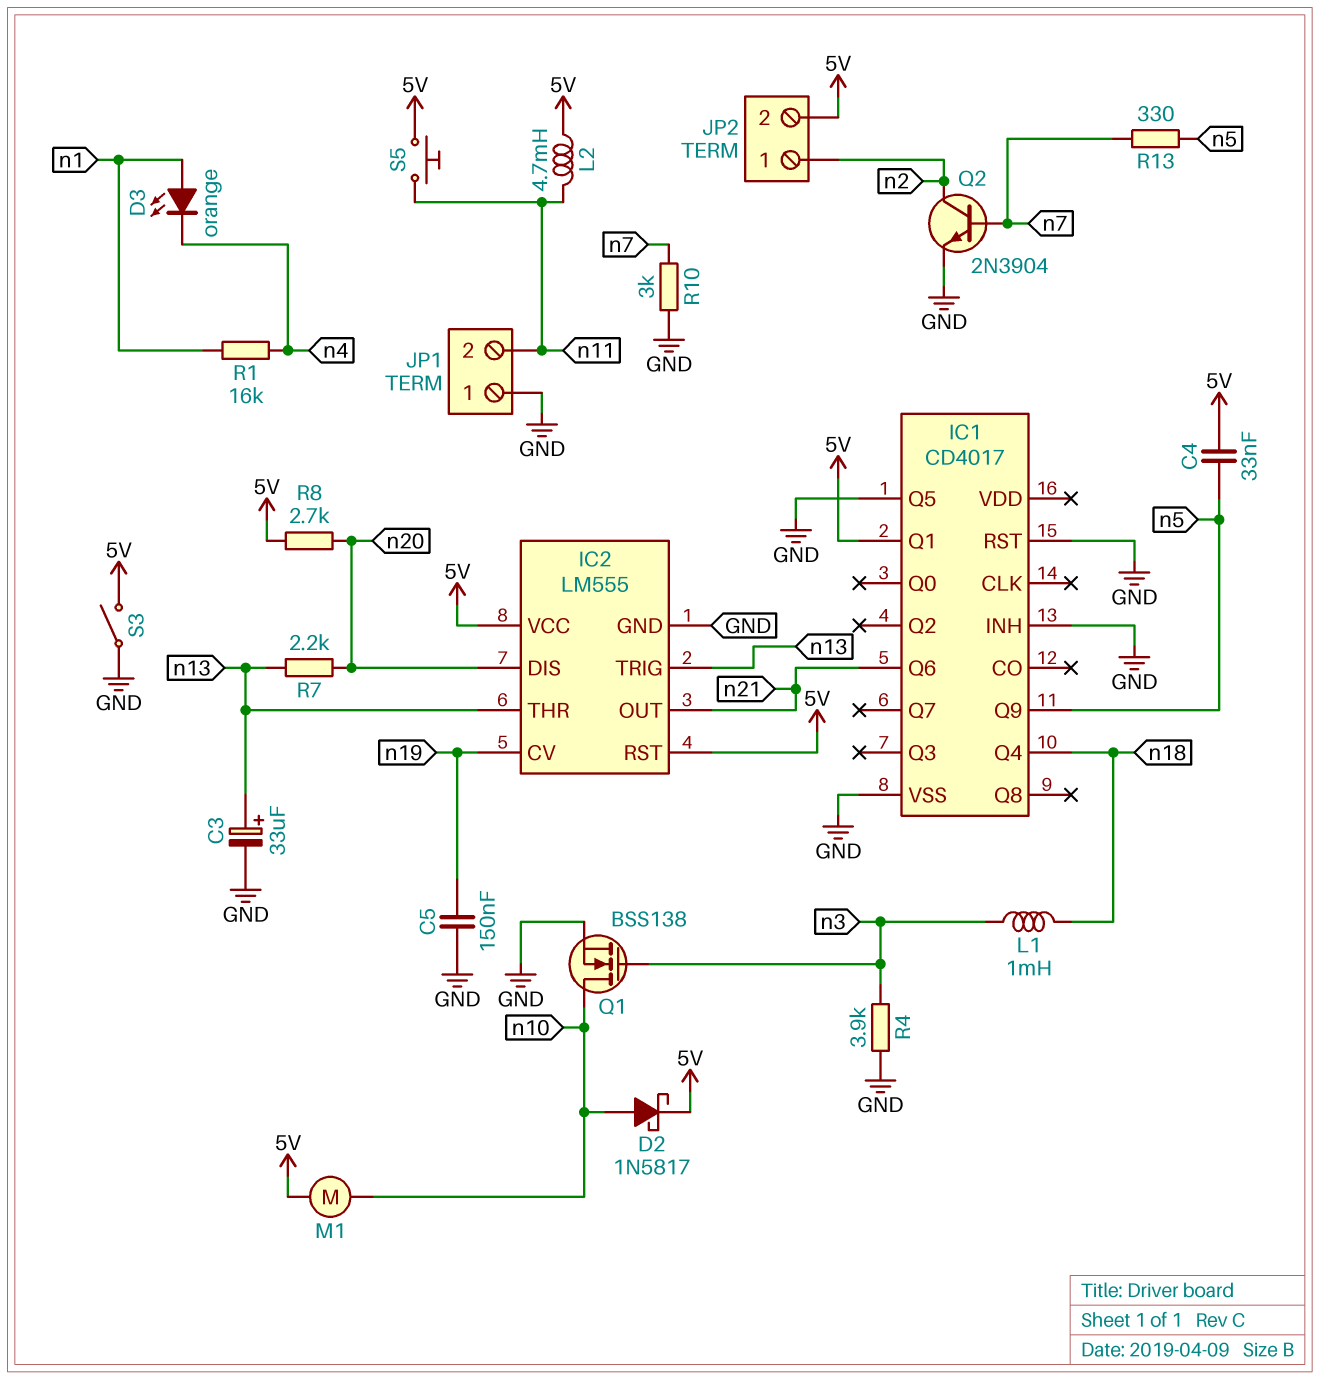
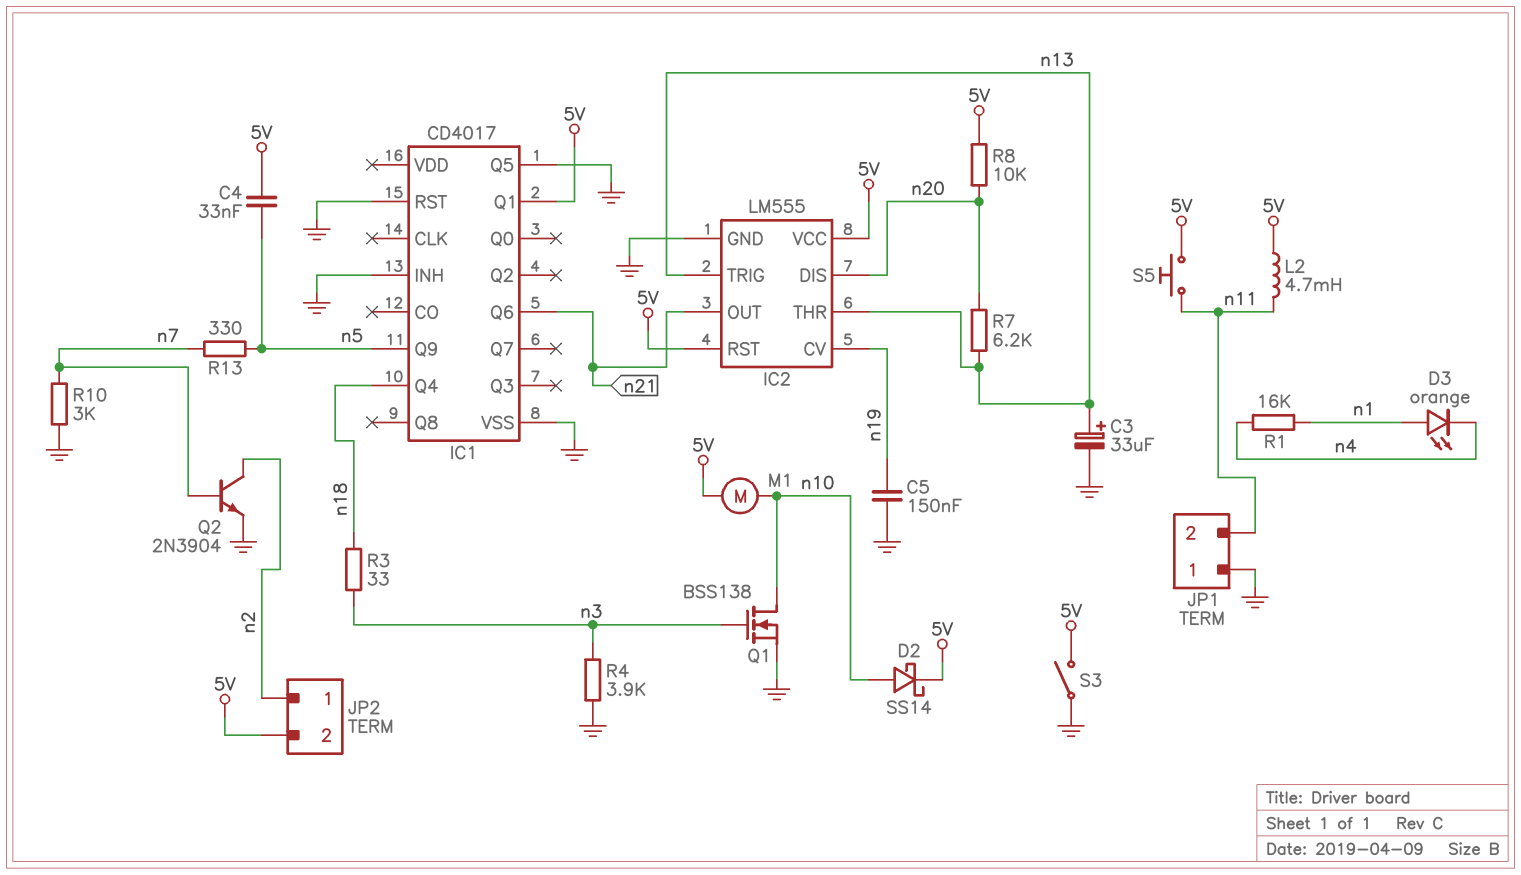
D2: schottky 1N5817 (A n10, K 5V) -> schottky SS14 (A n10, K 5V)
L1: 1mH (n3, n18) -> none
R3: none -> 33 (n3, n18)
R7: 2.2k (n13, n20) -> 6.2k (n13, n20)
R8: 2.7k (5V, n20) -> 10k (5V, n20)

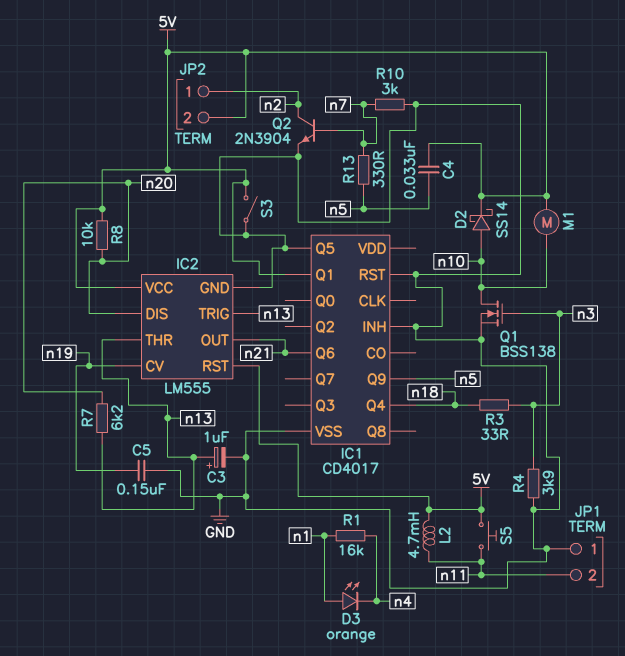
C3: 33uF (plus n13, minus GND) -> 1uF (plus n13, minus GND)

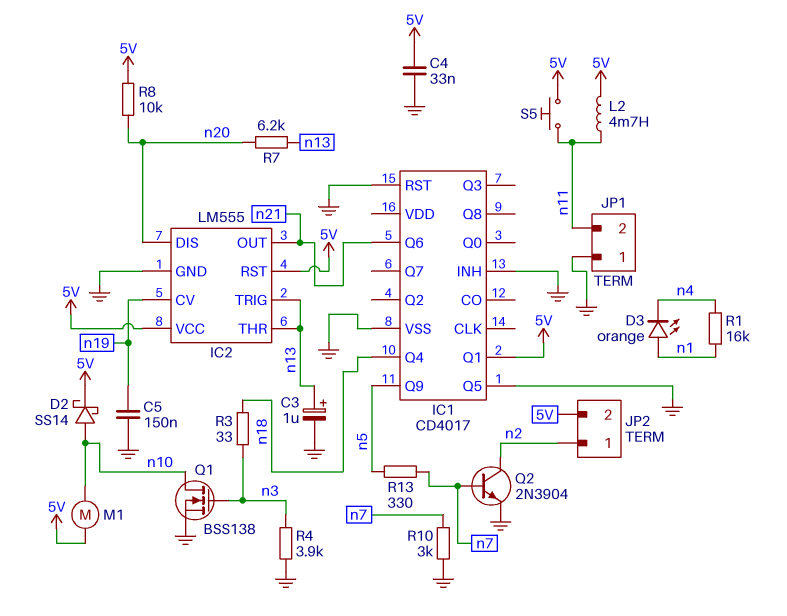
C4: 33nF (5V, n5) -> 33nF (5V, GND)
S3: switch (5V, GND) -> none

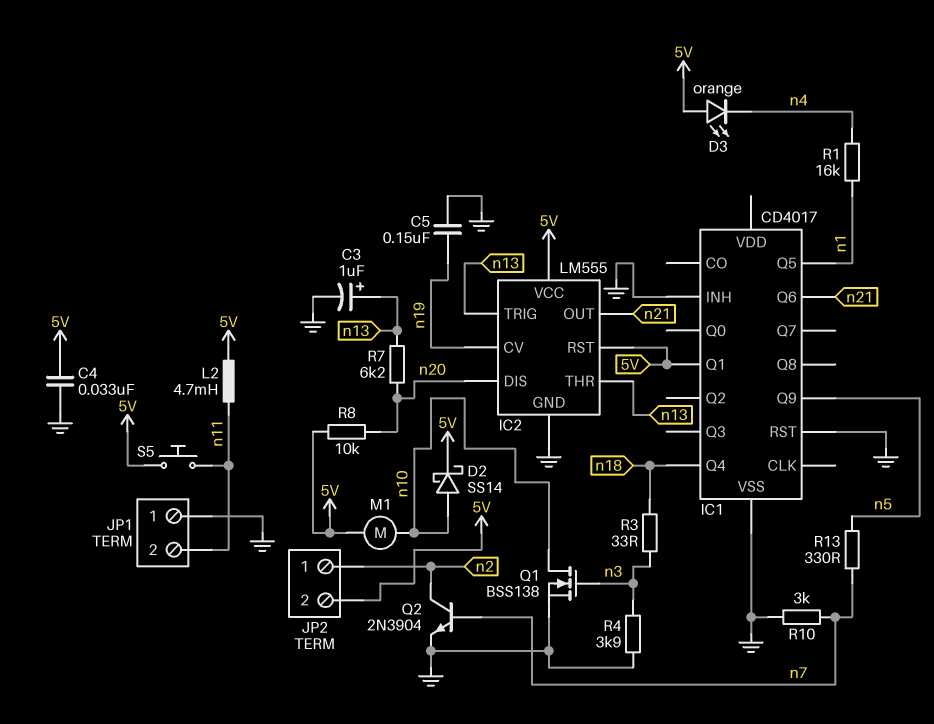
D3: LED orange (A n1, K n4) -> LED orange (A 5V, K n4)
IC1 pin Q5: GND -> n1

